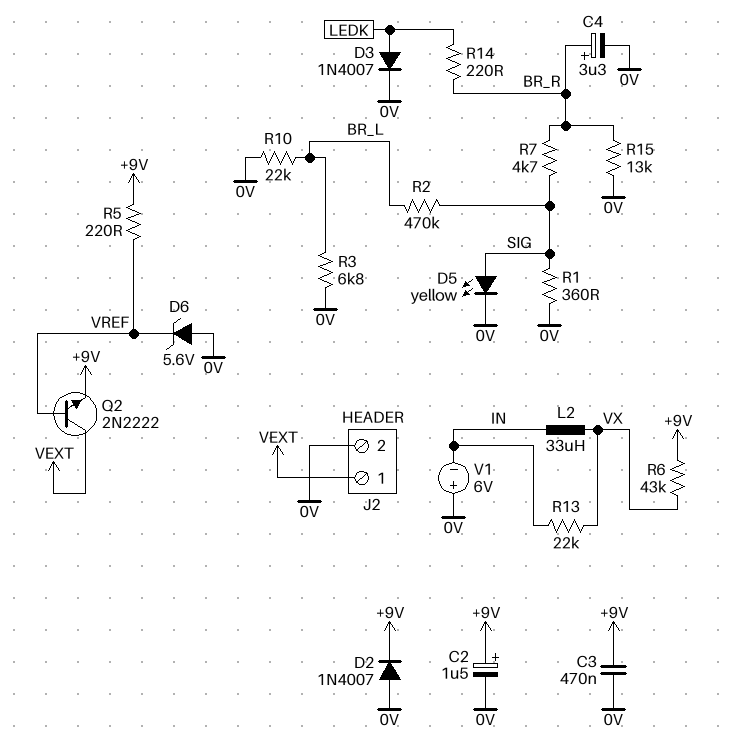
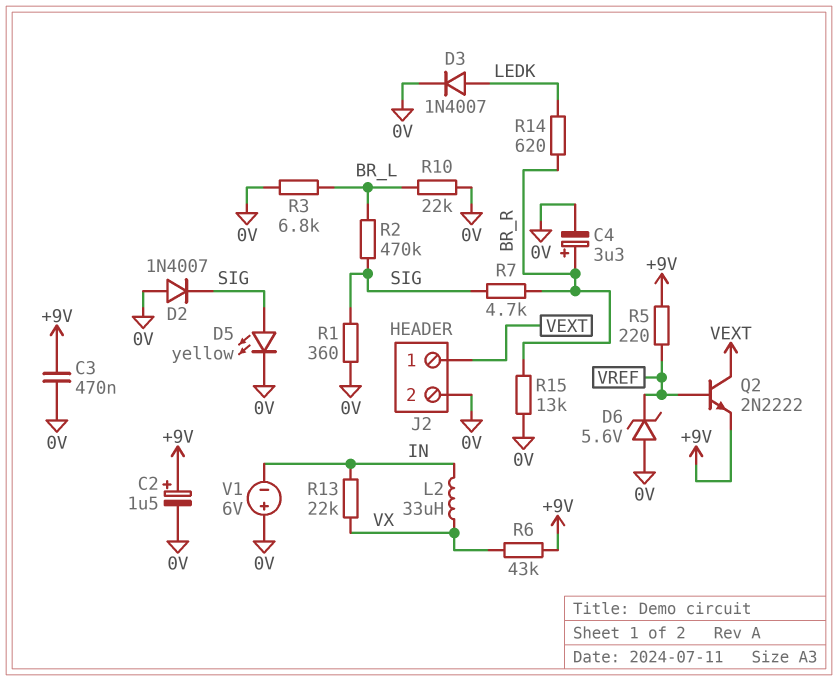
D2: diode 1N4007 (A 0V, K +9V) -> diode 1N4007 (A 0V, K SIG)
R14: 220 (BR_R, LEDK) -> 620 (BR_R, LEDK)

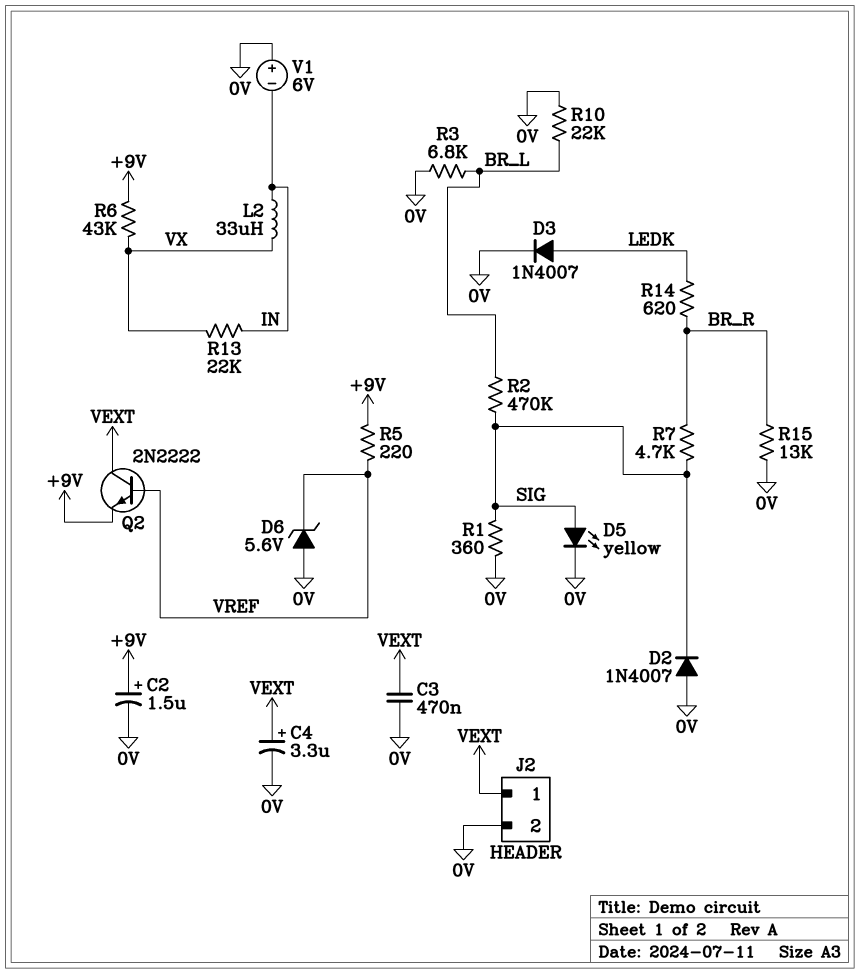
C3: 470nF (+9V, 0V) -> 470nF (0V, VEXT)
C4: 3.3uF (plus BR_R, minus 0V) -> 3.3uF (plus VEXT, minus 0V)

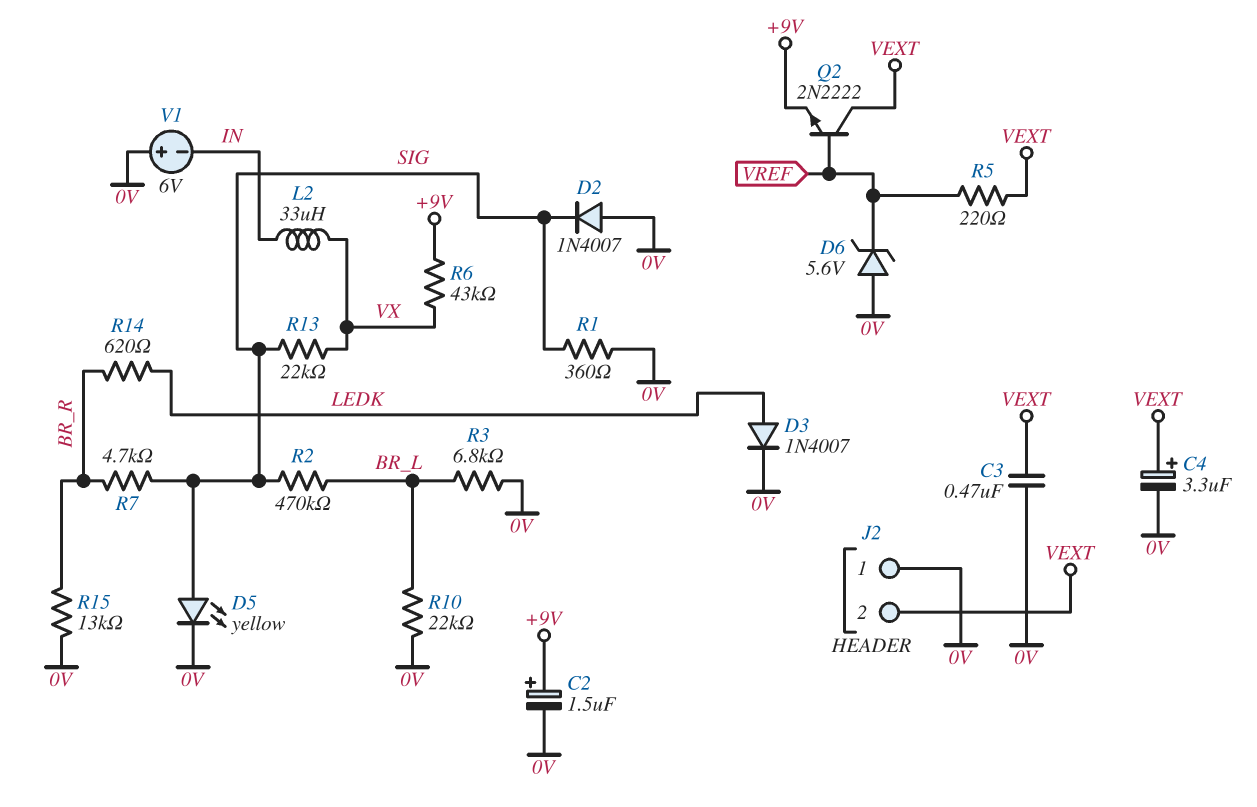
J2 pin 1: VEXT -> 0V
J2 pin 2: 0V -> VEXT
R5: 220 (+9V, VREF) -> 220 (VEXT, VREF)
R13: 22k (IN, VX) -> 22k (SIG, VX)

